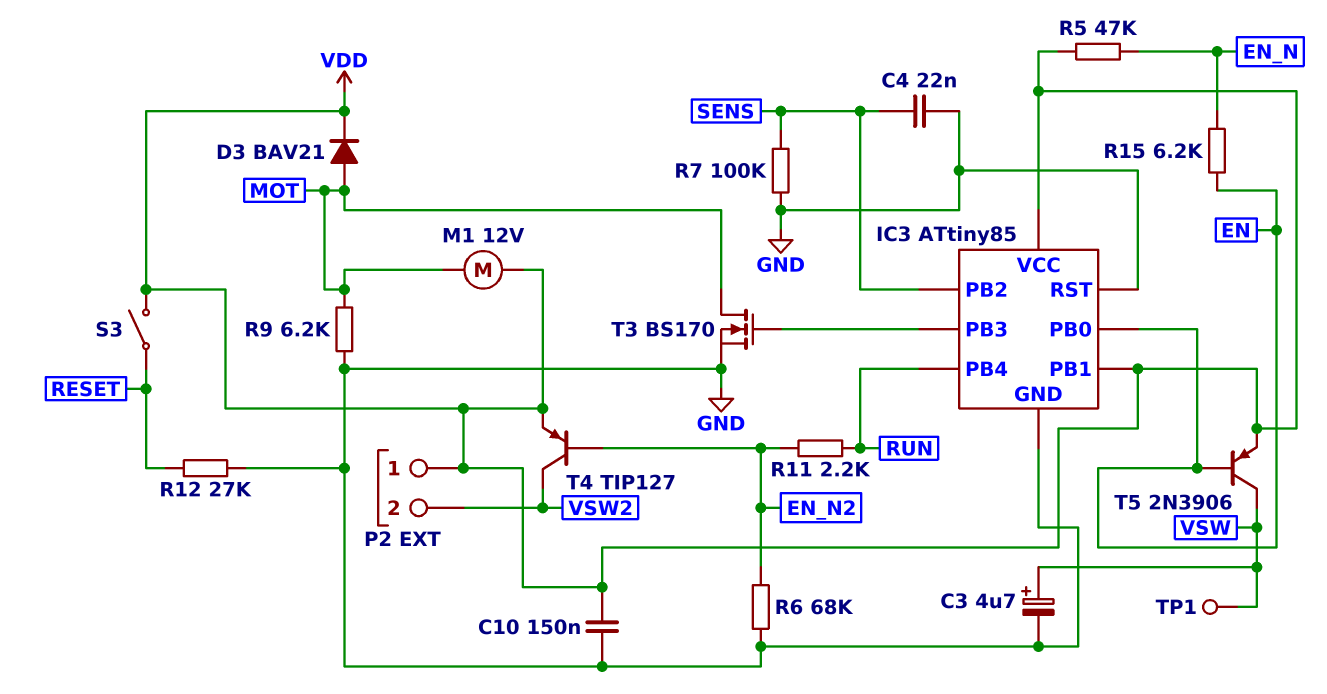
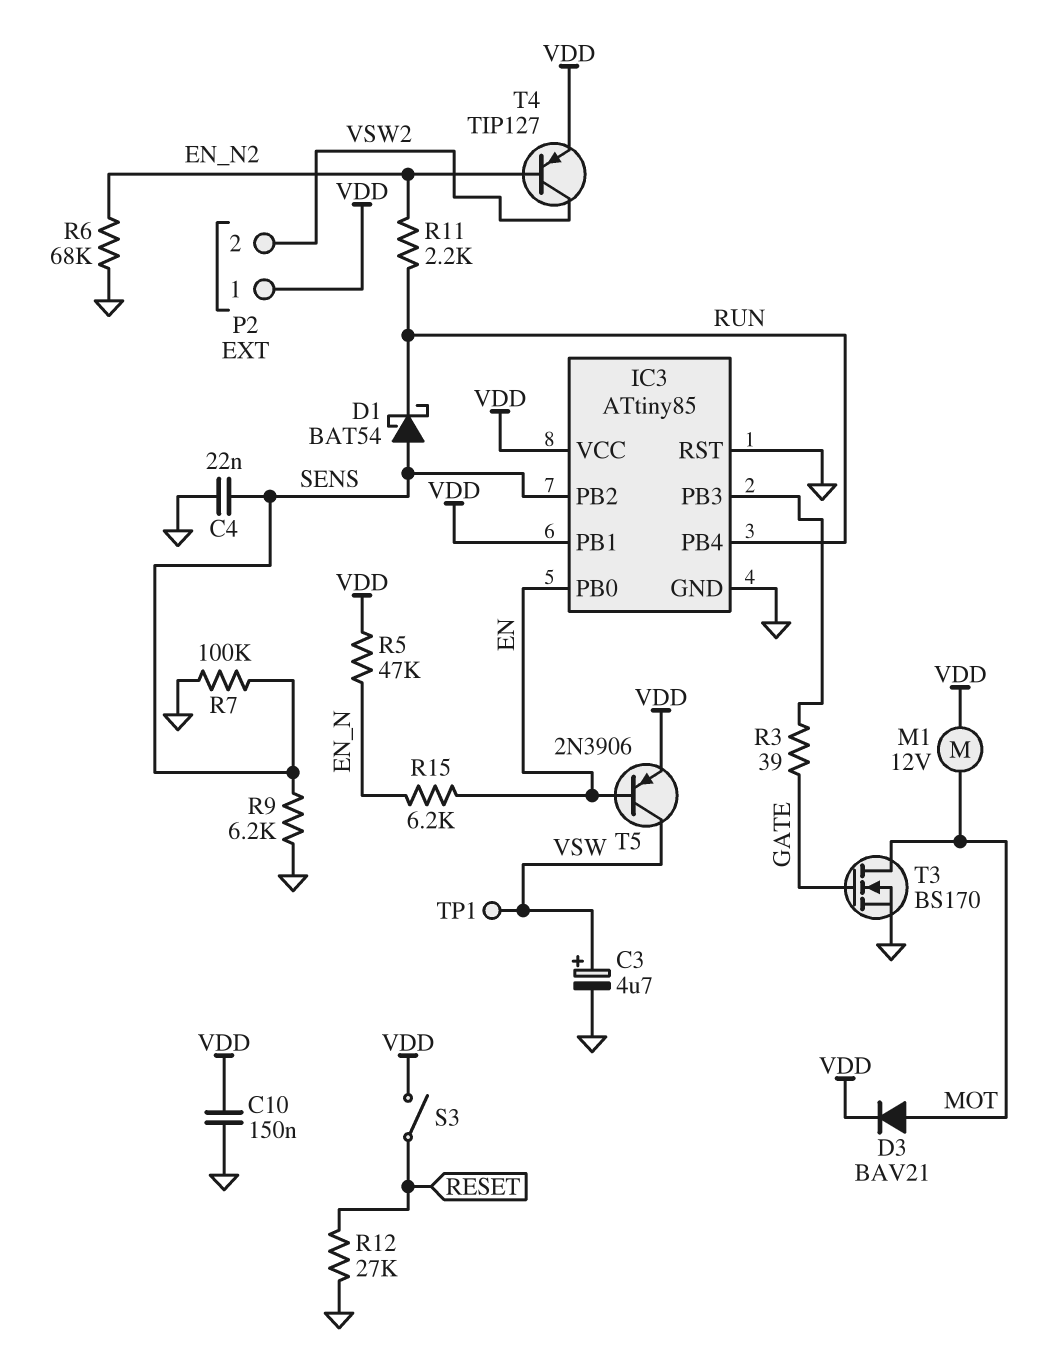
D1: none -> schottky BAT54 (A SENS, K RUN)
R3: none -> 39 (GATE, IC3/PB3)
R9: 6.2k (GND, MOT) -> 6.2k (GND, SENS)
T3: NMOS BS170 (G IC3/PB3, D MOT, S GND) -> NMOS BS170 (G GATE, D MOT, S GND)

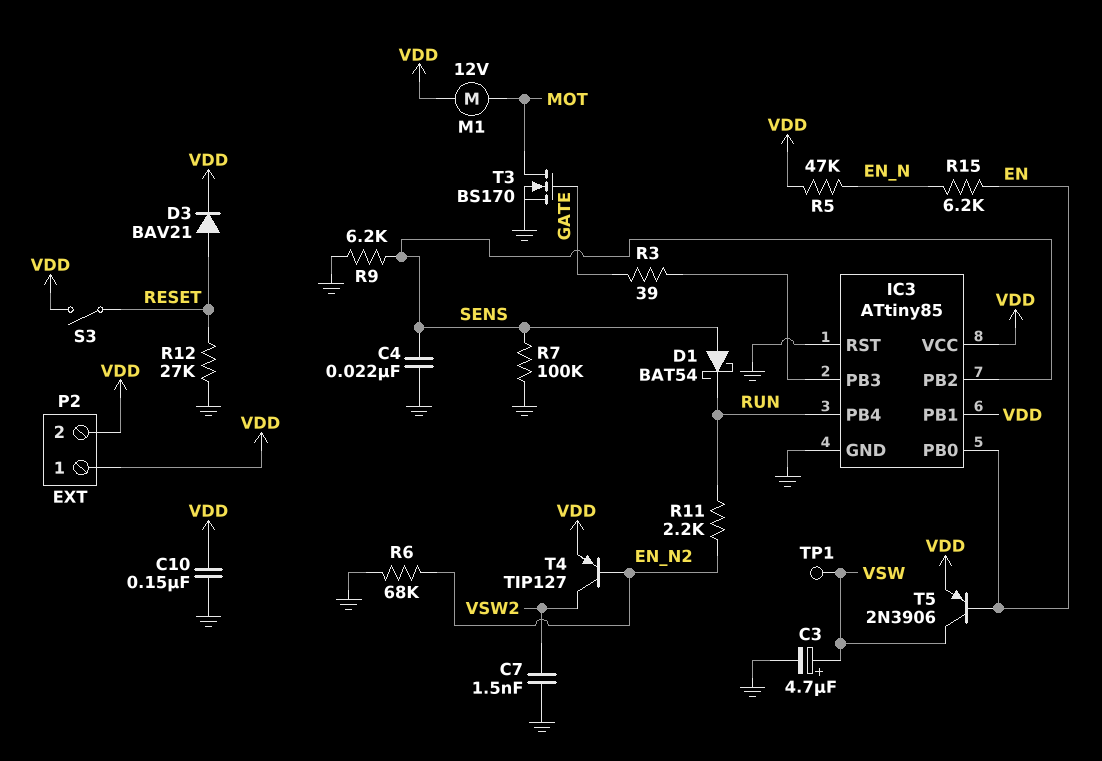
C7: none -> 1.5nF (GND, VSW2)
D3: diode BAV21 (A MOT, K VDD) -> diode BAV21 (A RESET, K VDD)
P2 pin 2: VSW2 -> VDD

